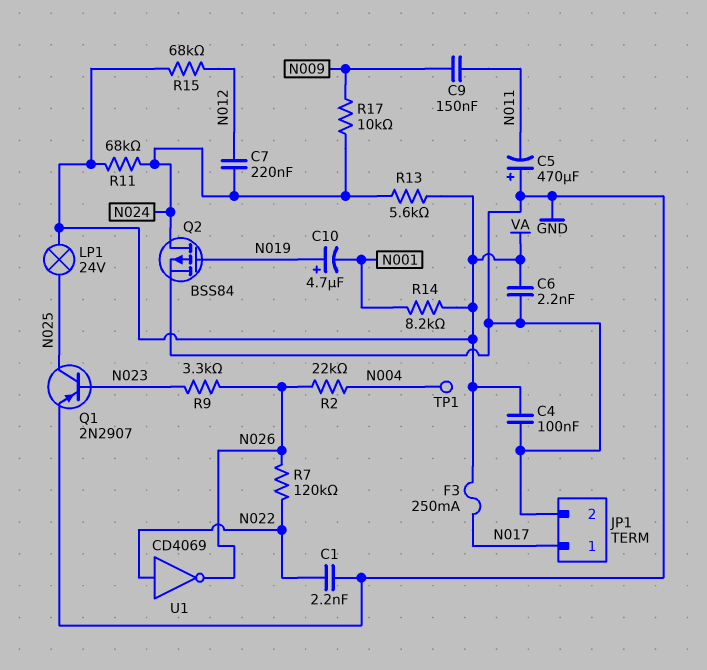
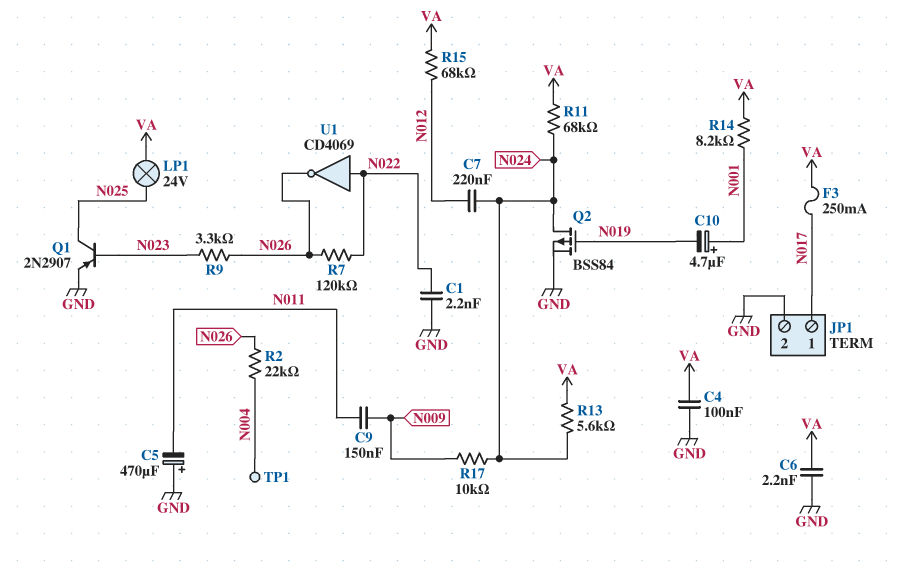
C10: 4.7uF (plus N019, minus N001) -> 4.7uF (plus N001, minus N019)

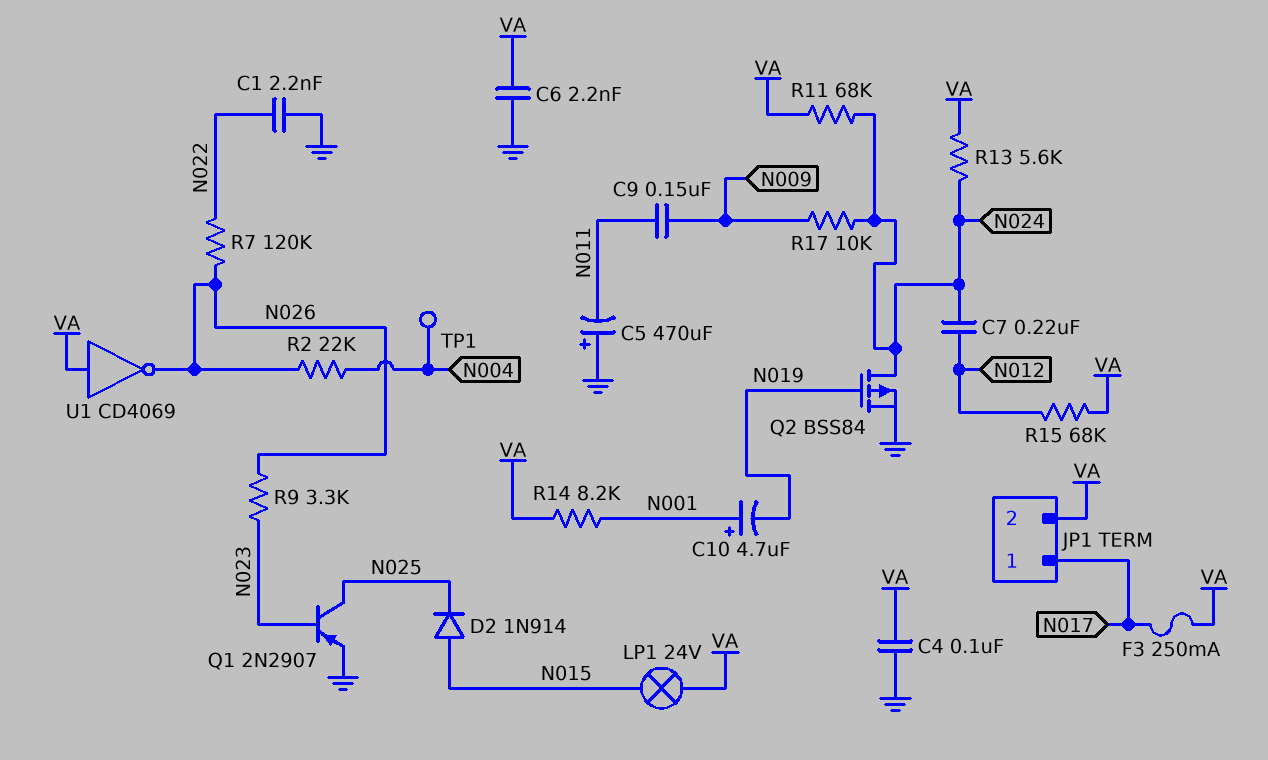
D2: none -> diode 1N914 (A N015, K N025)
JP1 pin 2: GND -> VA
LP1: lamp 24V (N025, VA) -> lamp 24V (N015, VA)
U1: NOT CD4069 (in N022, out N026) -> NOT CD4069 (in VA, out N026)

